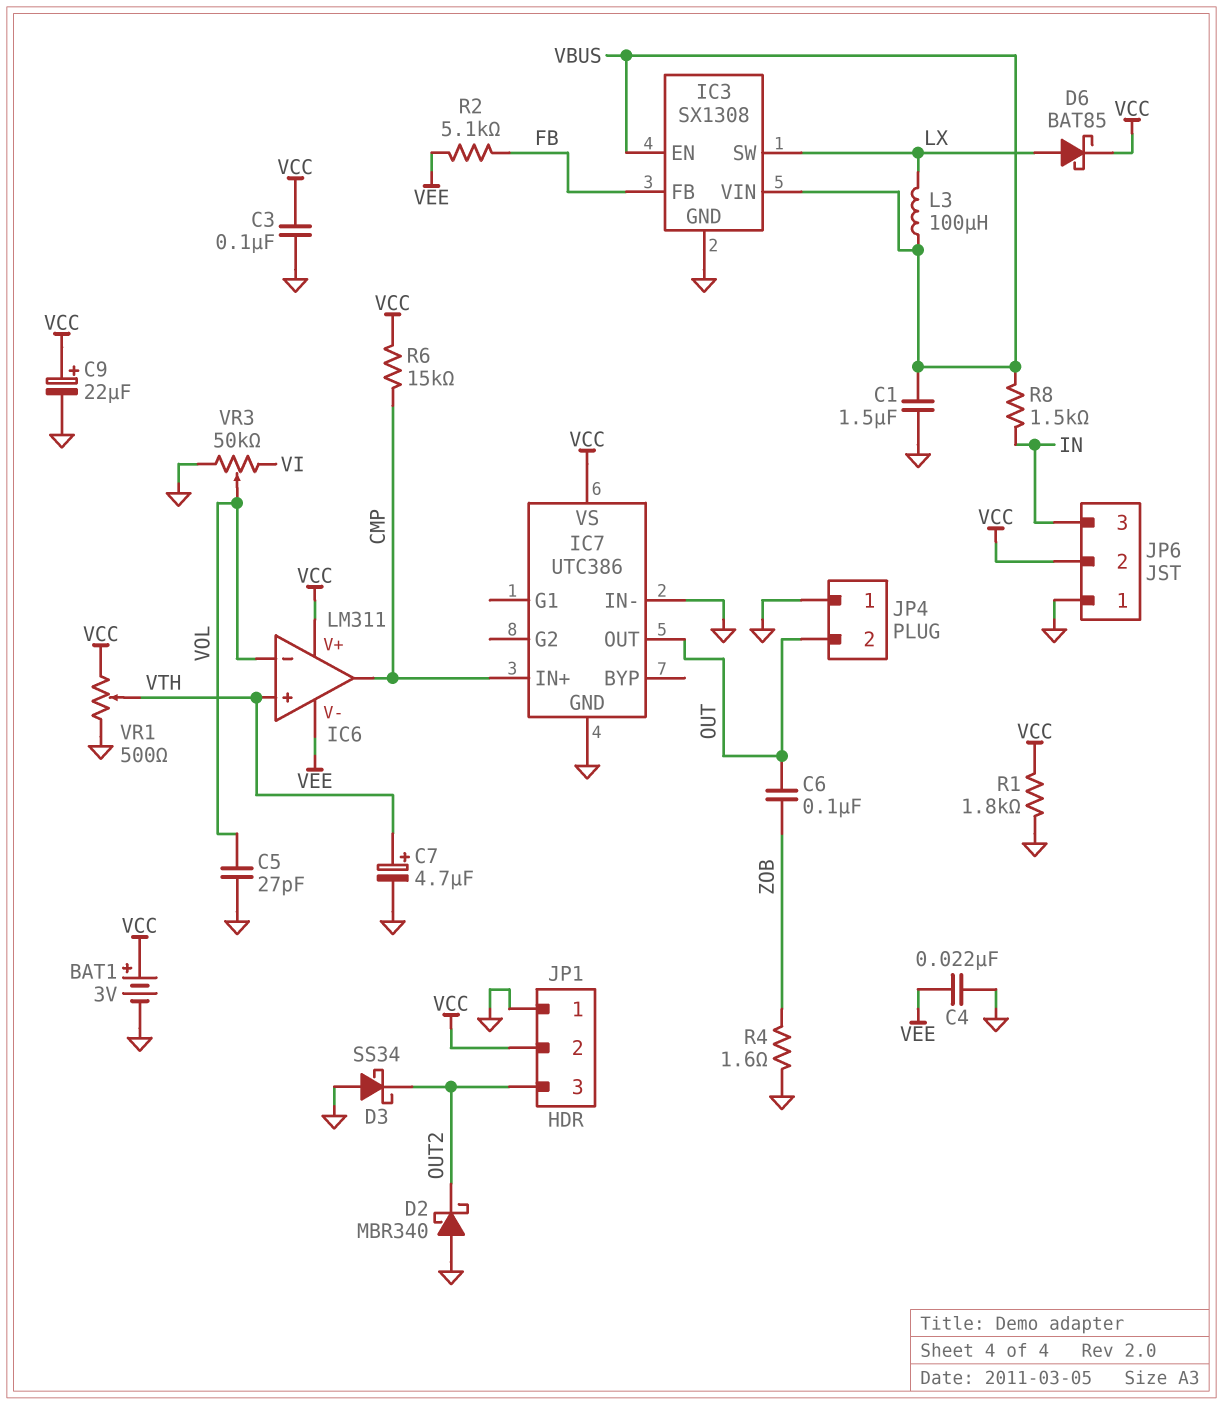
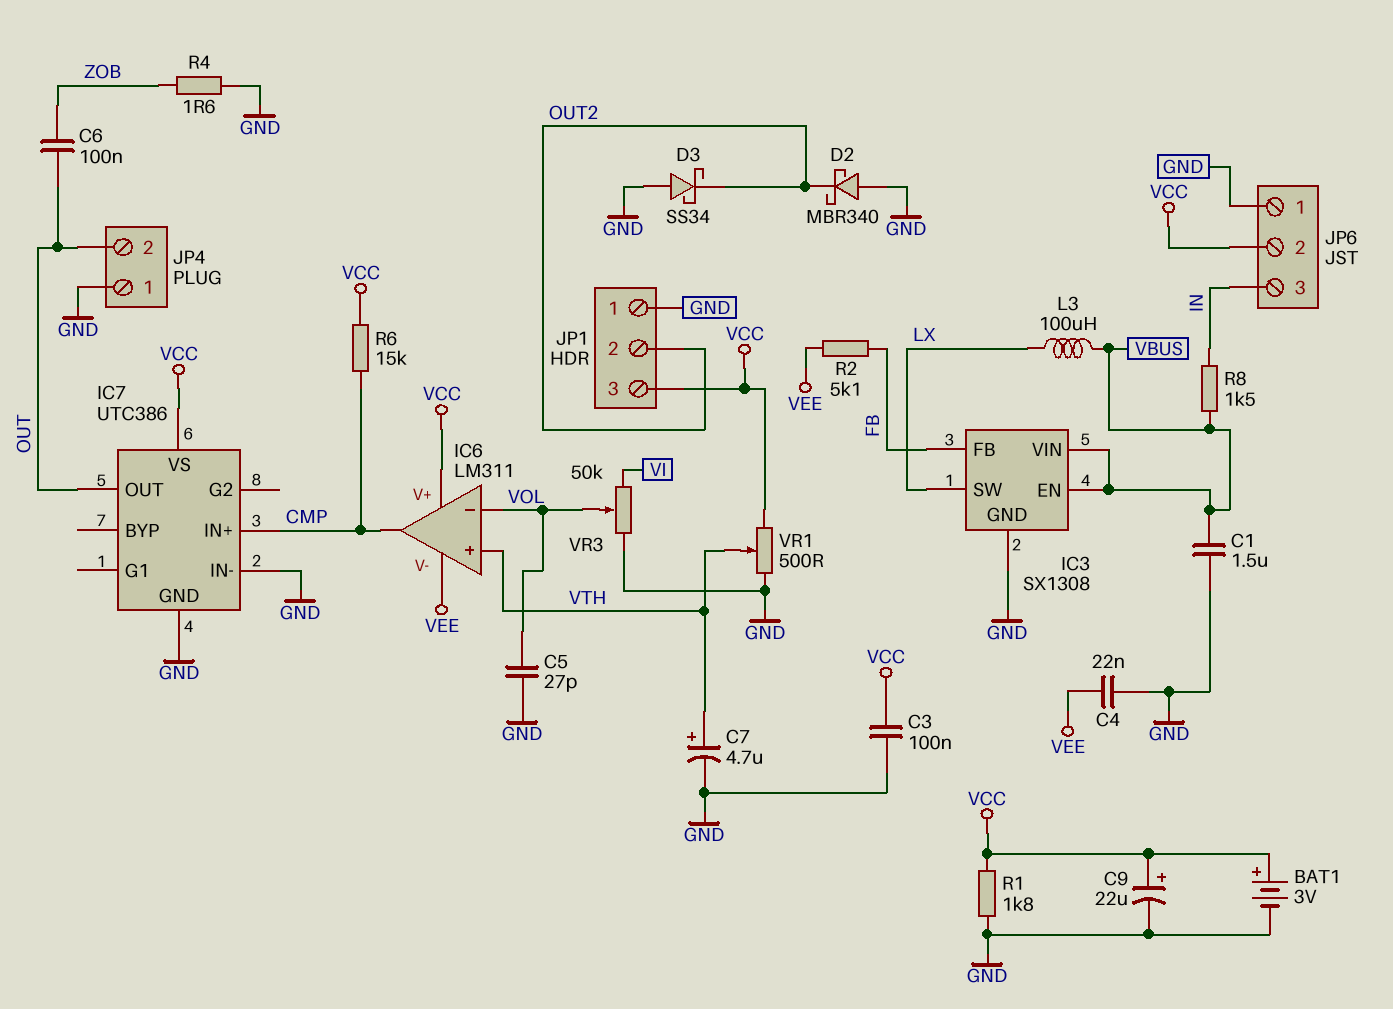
D6: schottky BAT85 (A LX, K VCC) -> none
JP1 pin 2: VCC -> OUT2
JP1 pin 3: OUT2 -> VCC

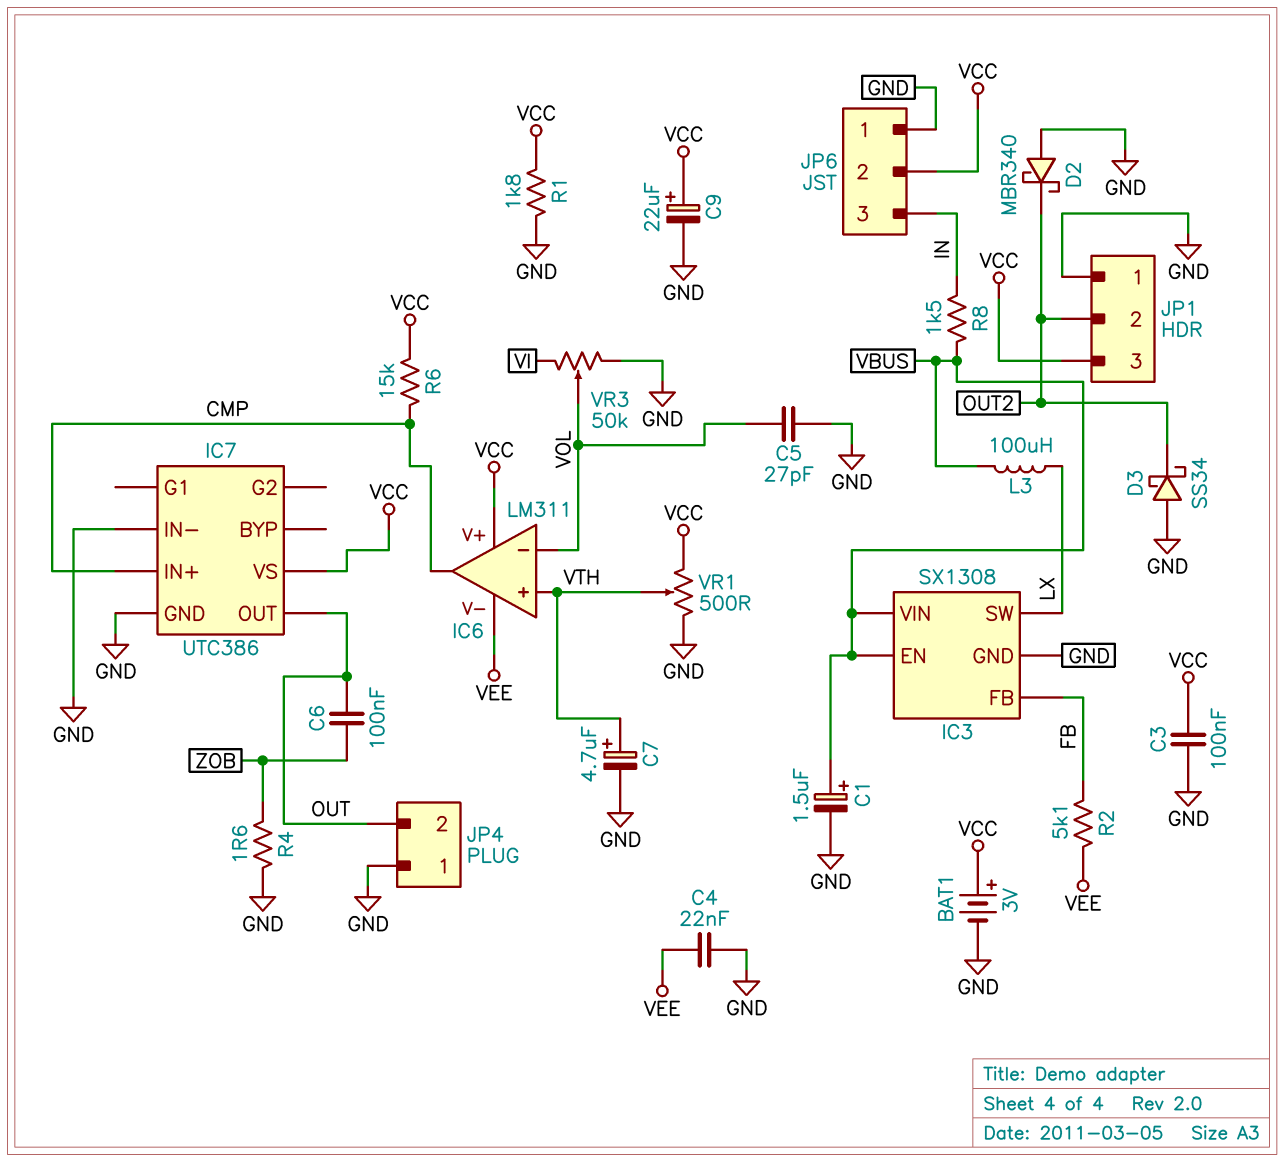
C1: 1.5uF (GND, VBUS) -> 1.5uF (plus VBUS, minus GND)

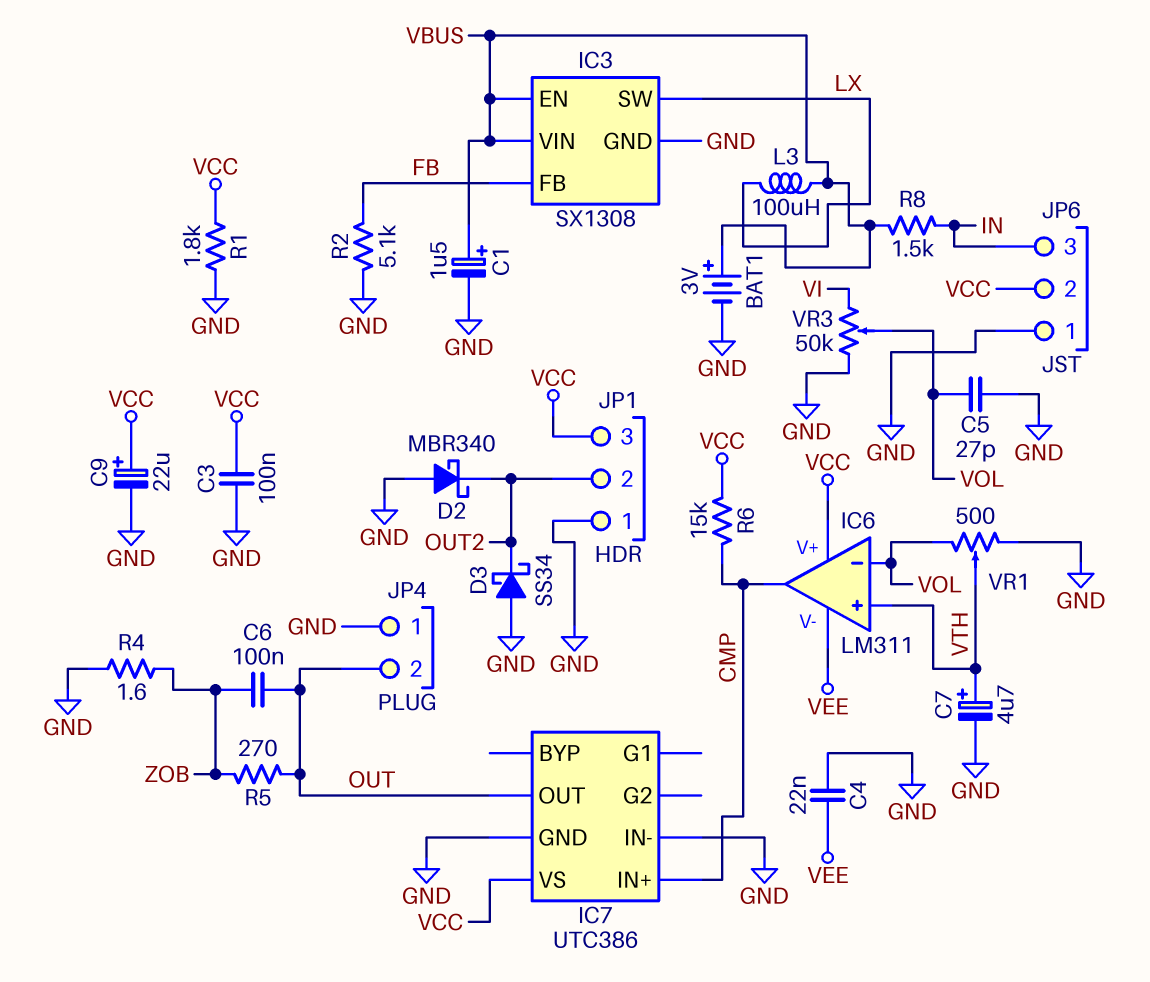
BAT1: 3V (plus VCC, minus GND) -> 3V (plus VBUS, minus GND)
R2: 5.1k (FB, VEE) -> 5.1k (FB, GND)
R5: none -> 270 (OUT, ZOB)
VR1: 500 (GND, VCC, wiper VTH) -> 500 (GND, VOL, wiper VTH)

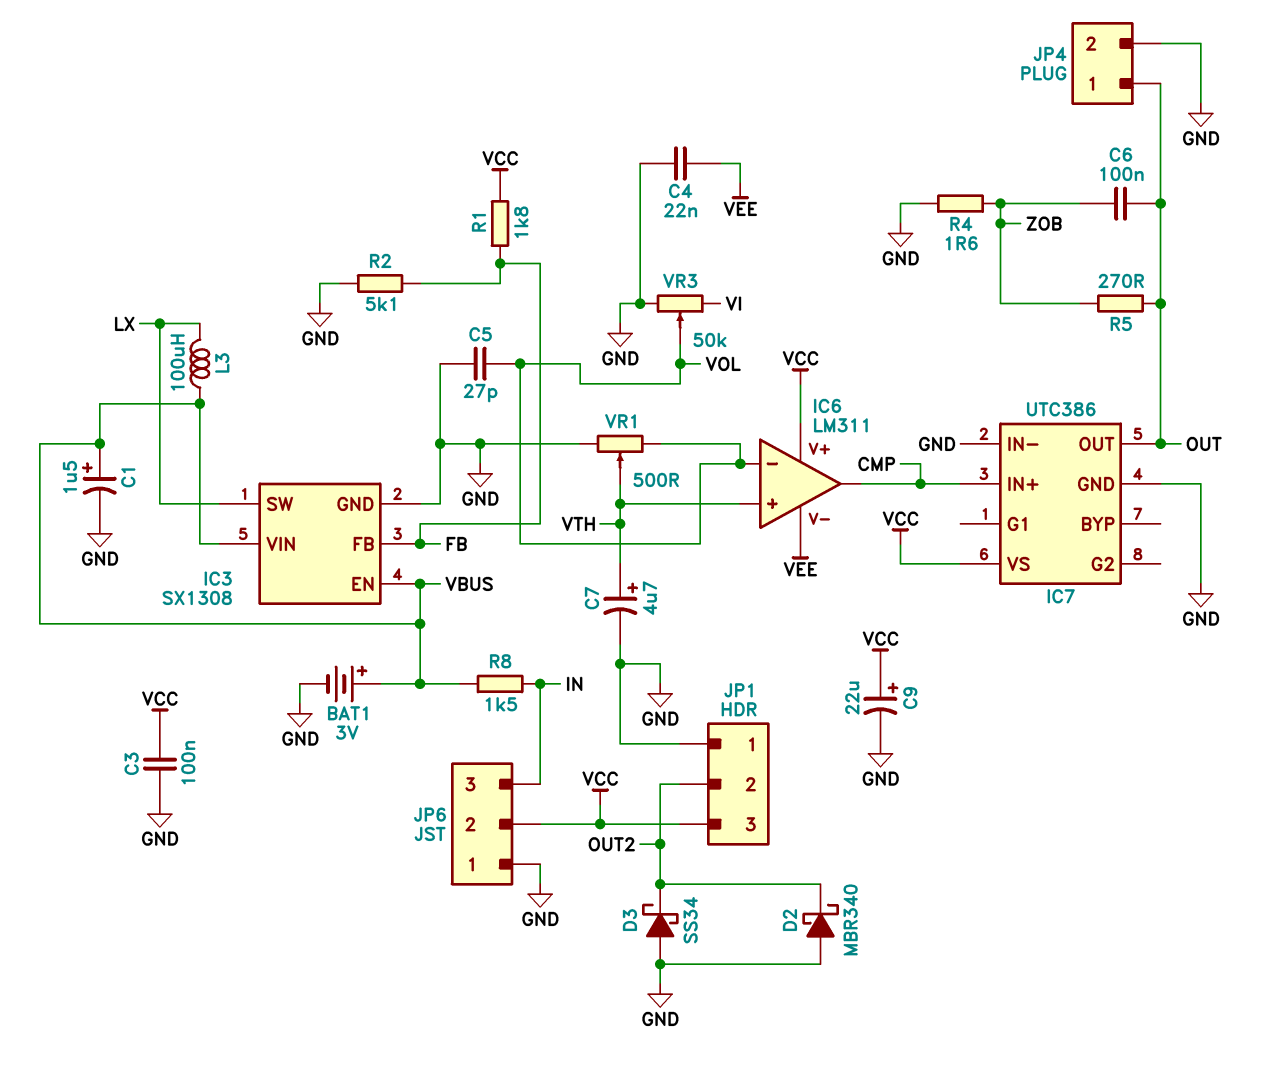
JP4 pin 1: GND -> OUT
JP4 pin 2: OUT -> GND
R1: 1.8k (GND, VCC) -> 1.8k (FB, VCC)
R6: 15k (CMP, VCC) -> none

